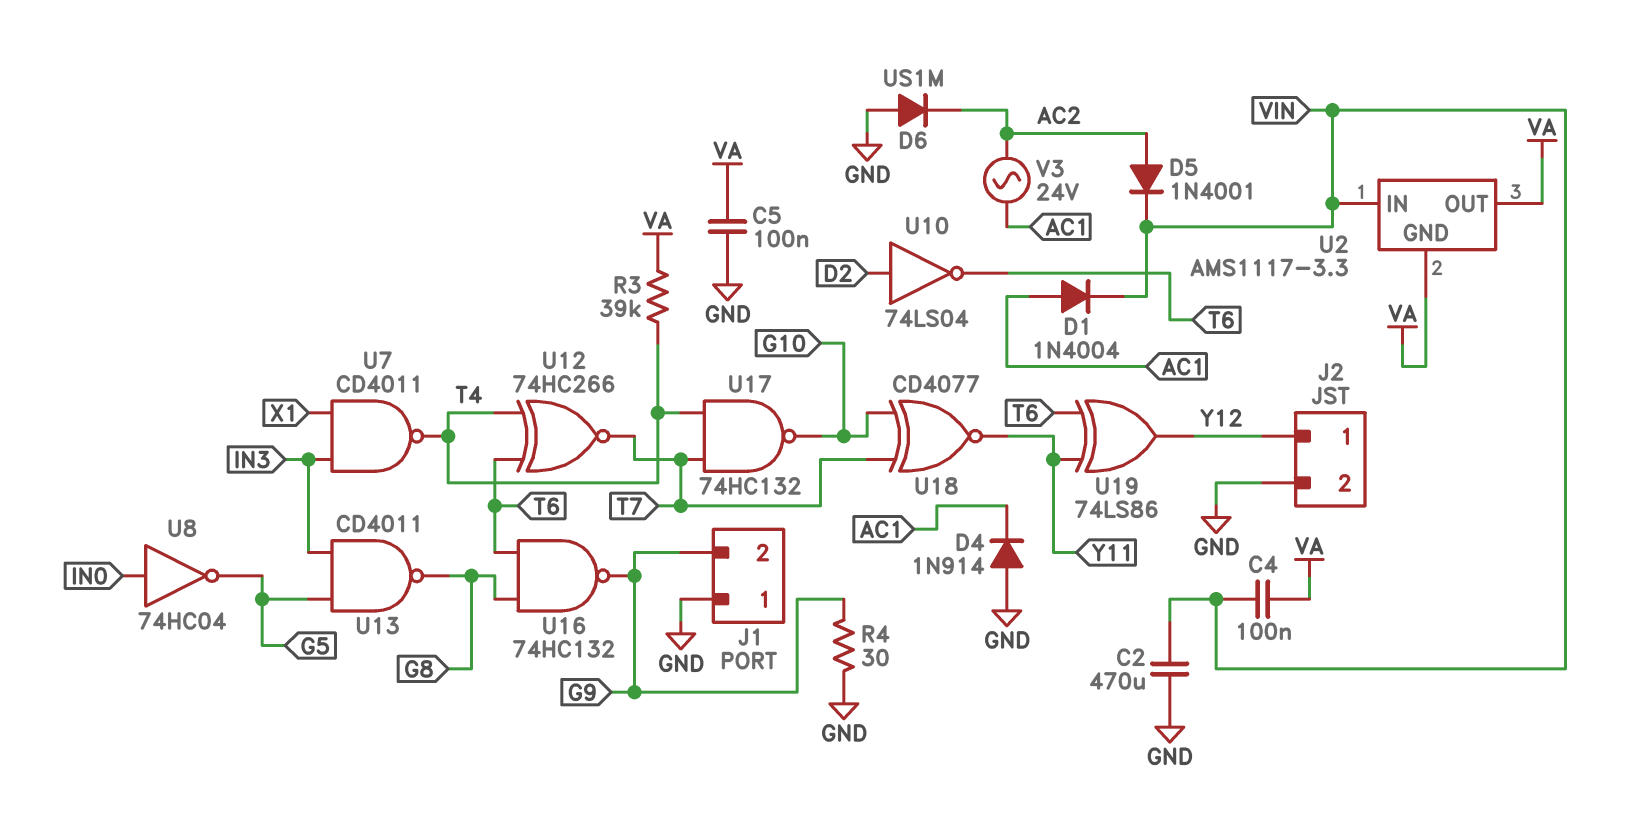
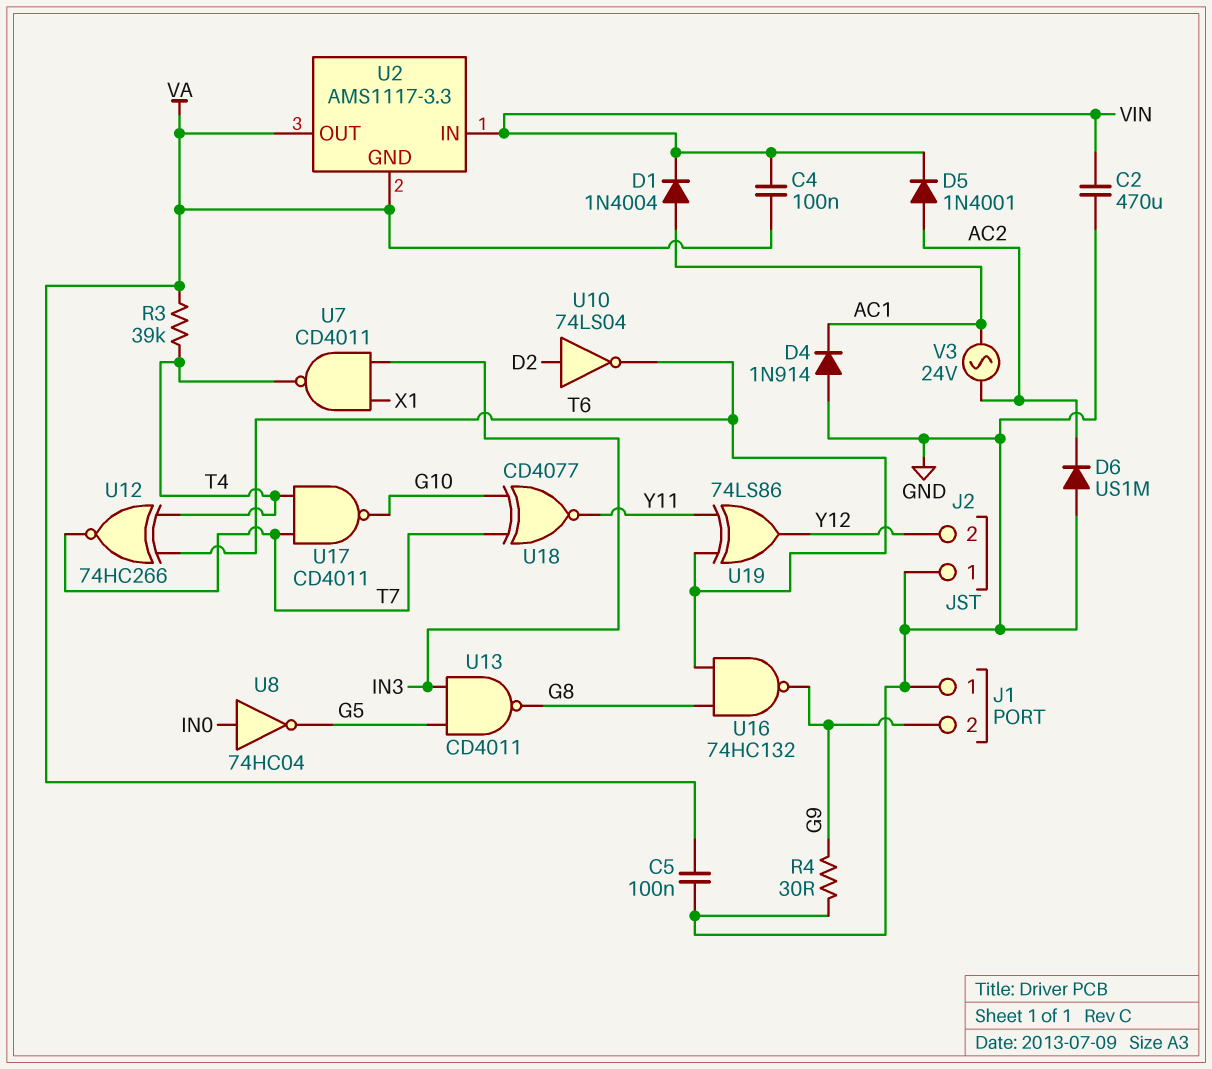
J2 pin 1: Y12 -> GND
J2 pin 2: GND -> Y12
U17: NAND 74HC132 (in T4, in T7, out G10) -> NAND CD4011 (in T4, in T7, out G10)

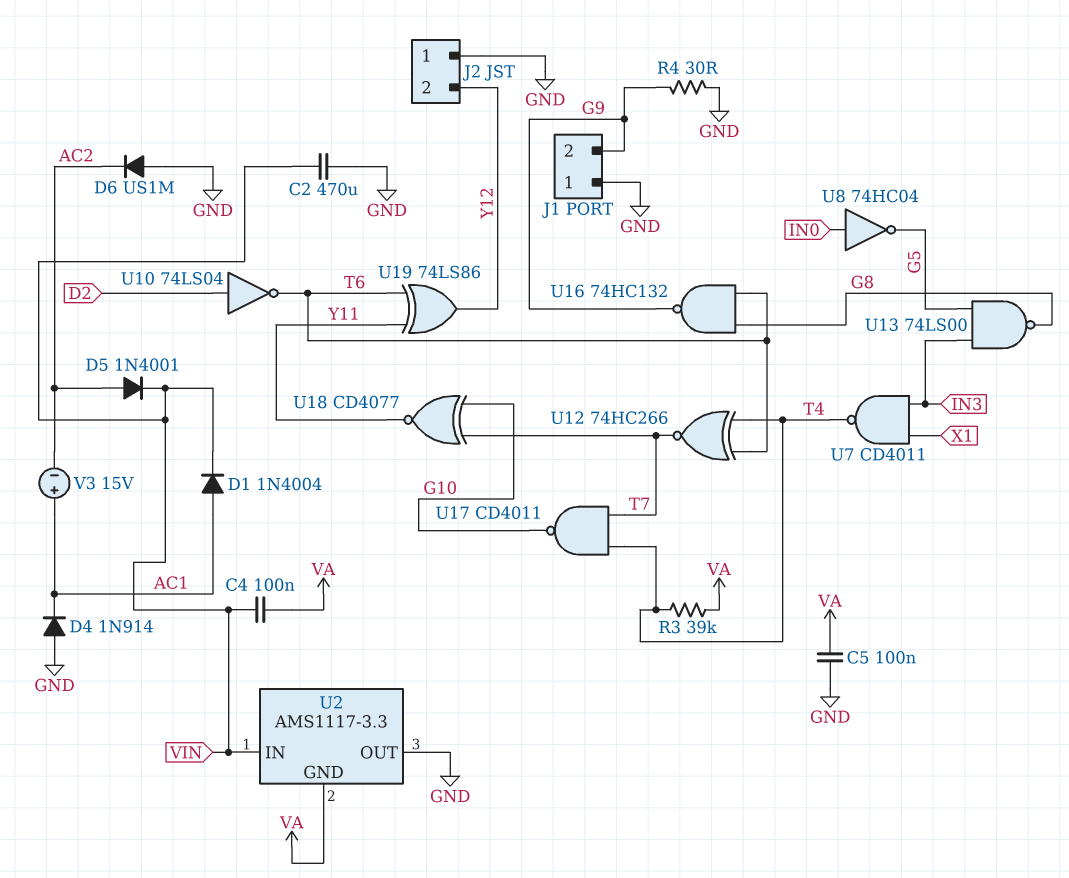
U2 pin OUT: VA -> GND
U13: NAND CD4011 (in G5, in IN3, out G8) -> NAND 74LS00 (in G5, in IN3, out G8)
V3: AC 24V (AC1, AC2) -> 15V (plus AC1, minus AC2)

